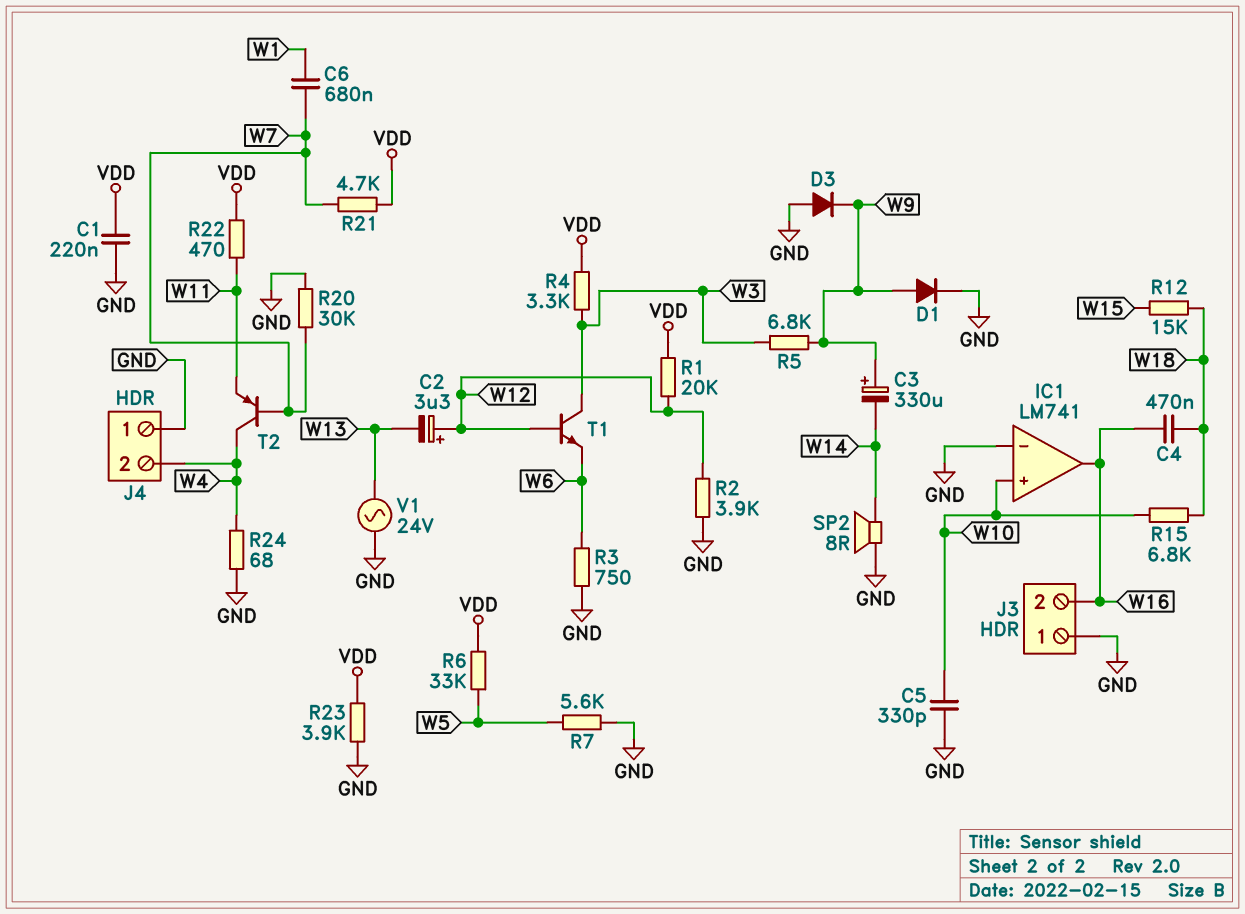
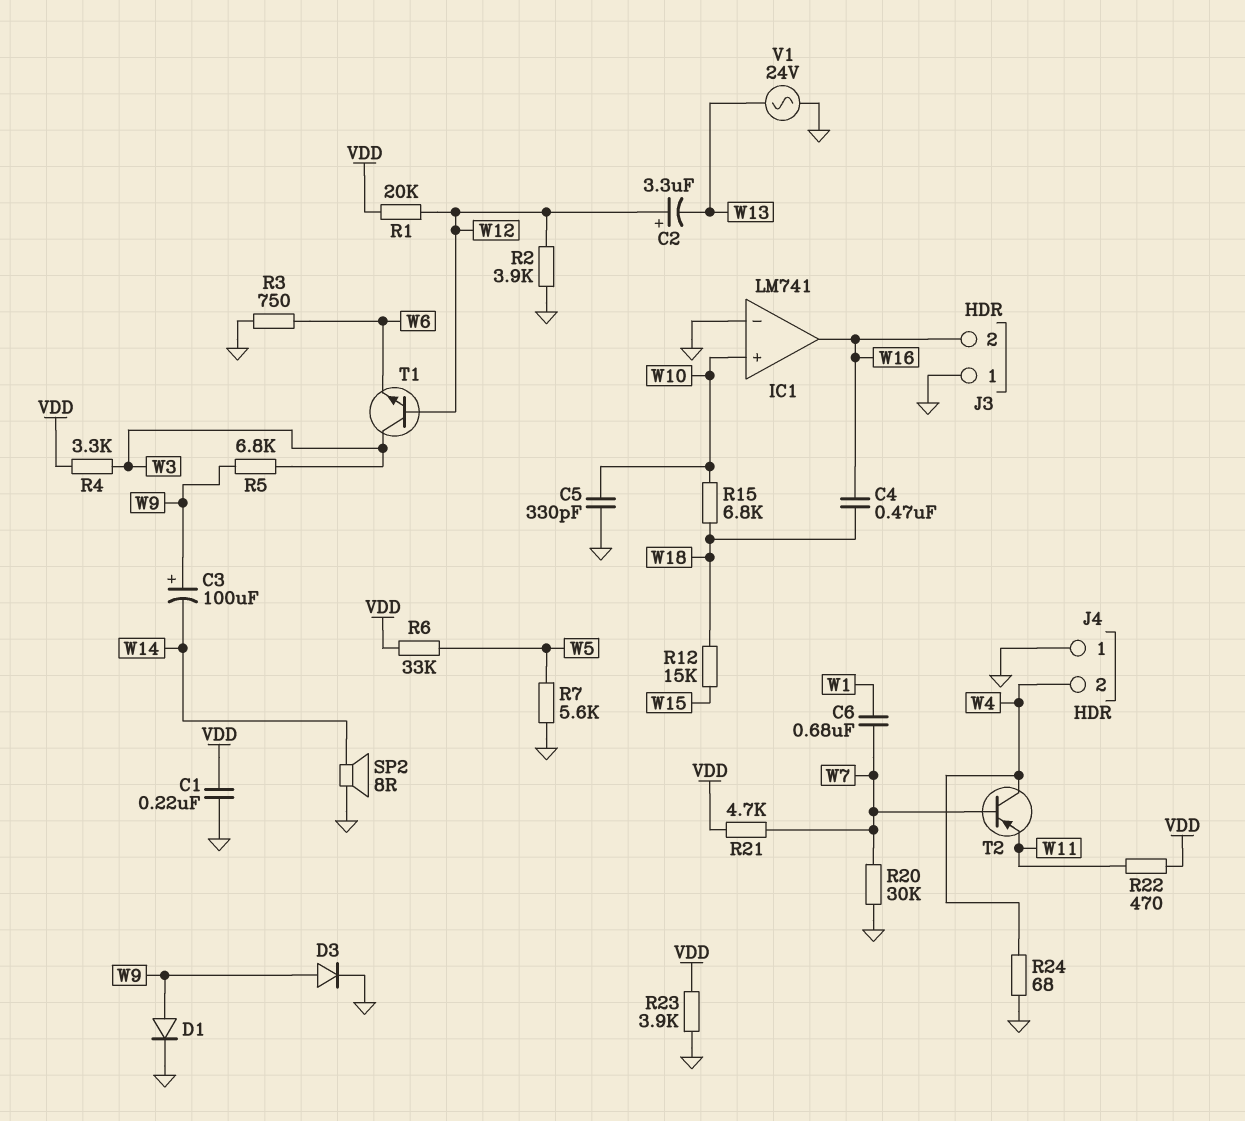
C3: 330uF (plus W9, minus W14) -> 100uF (plus W9, minus W14)
D3: diode (A GND, K W9) -> diode (A W9, K GND)

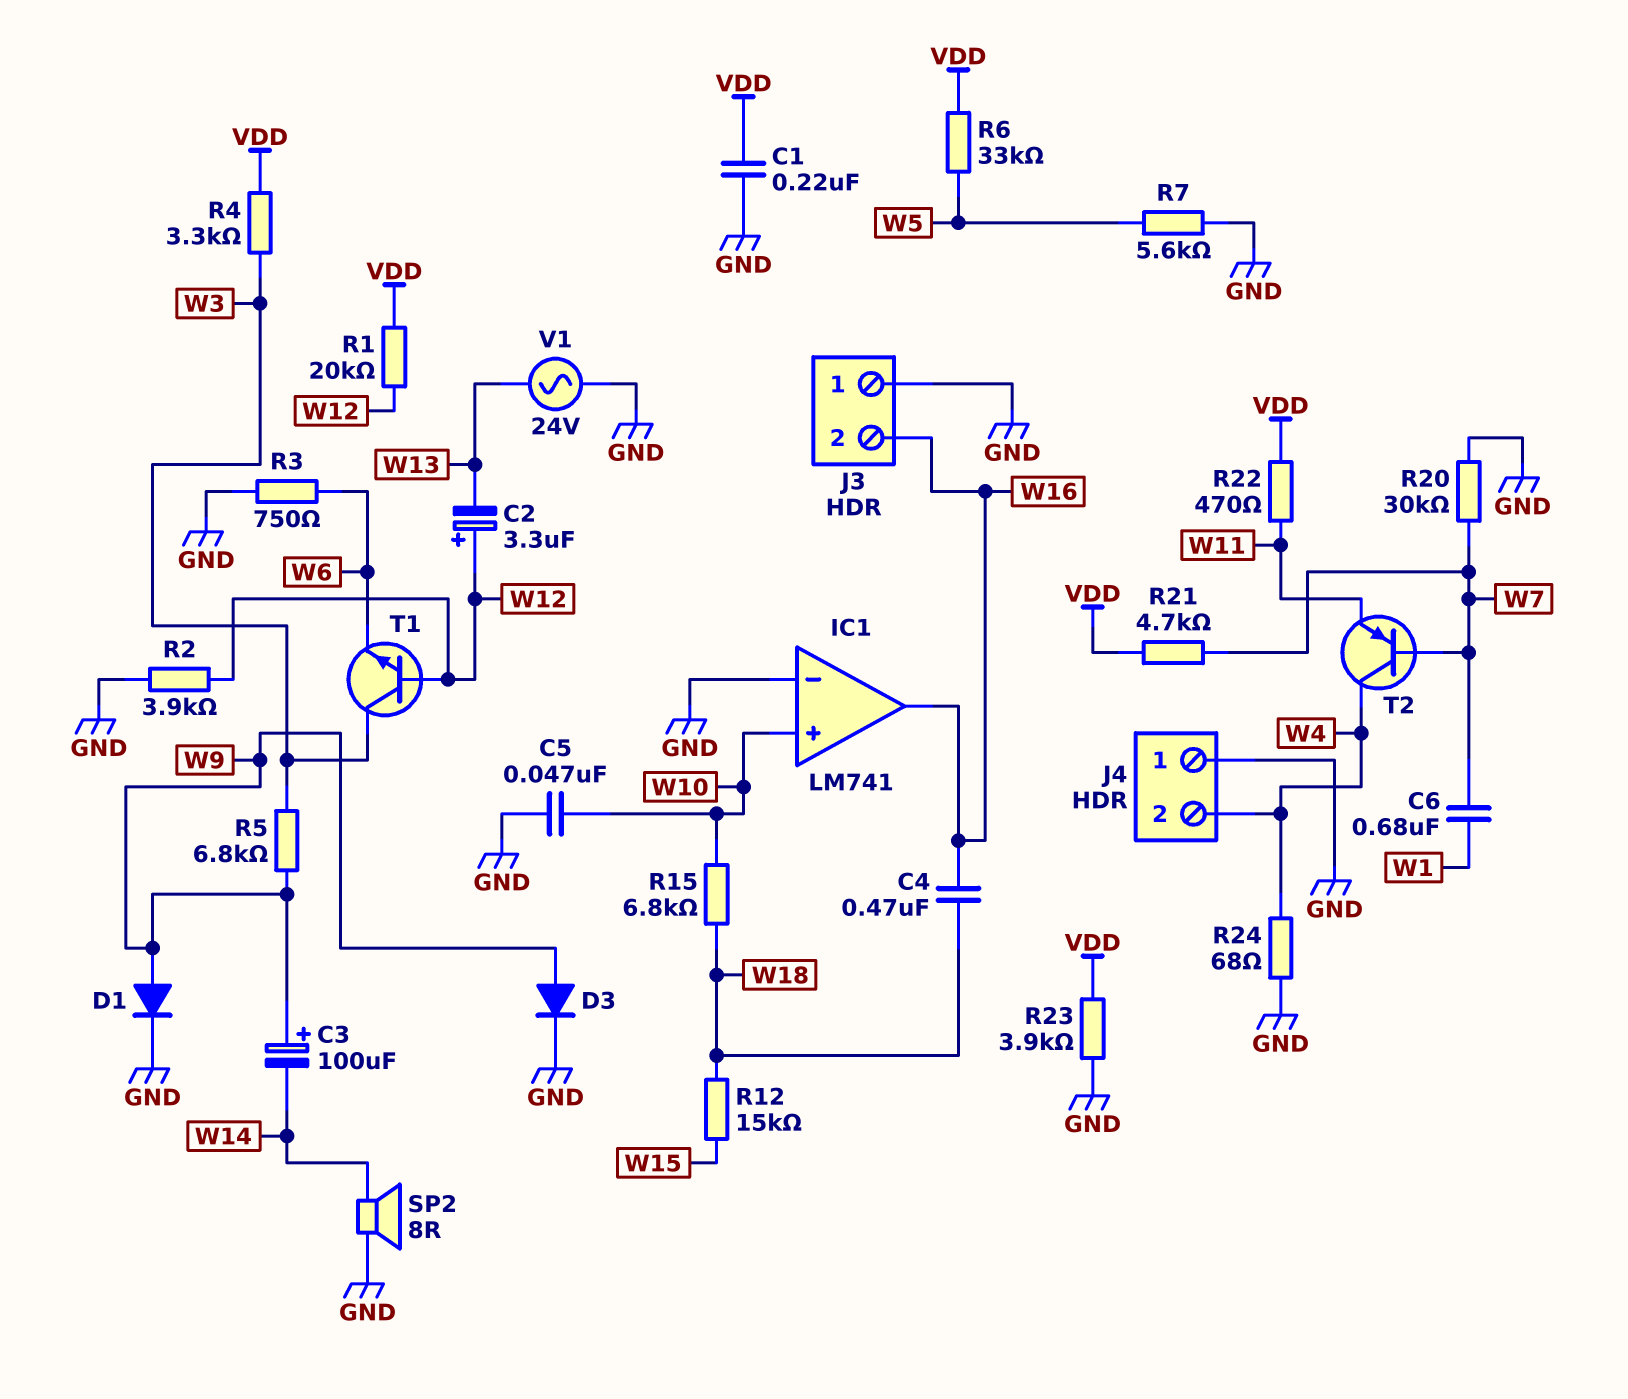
C5: 330pF (GND, W10) -> 47nF (GND, W10)

